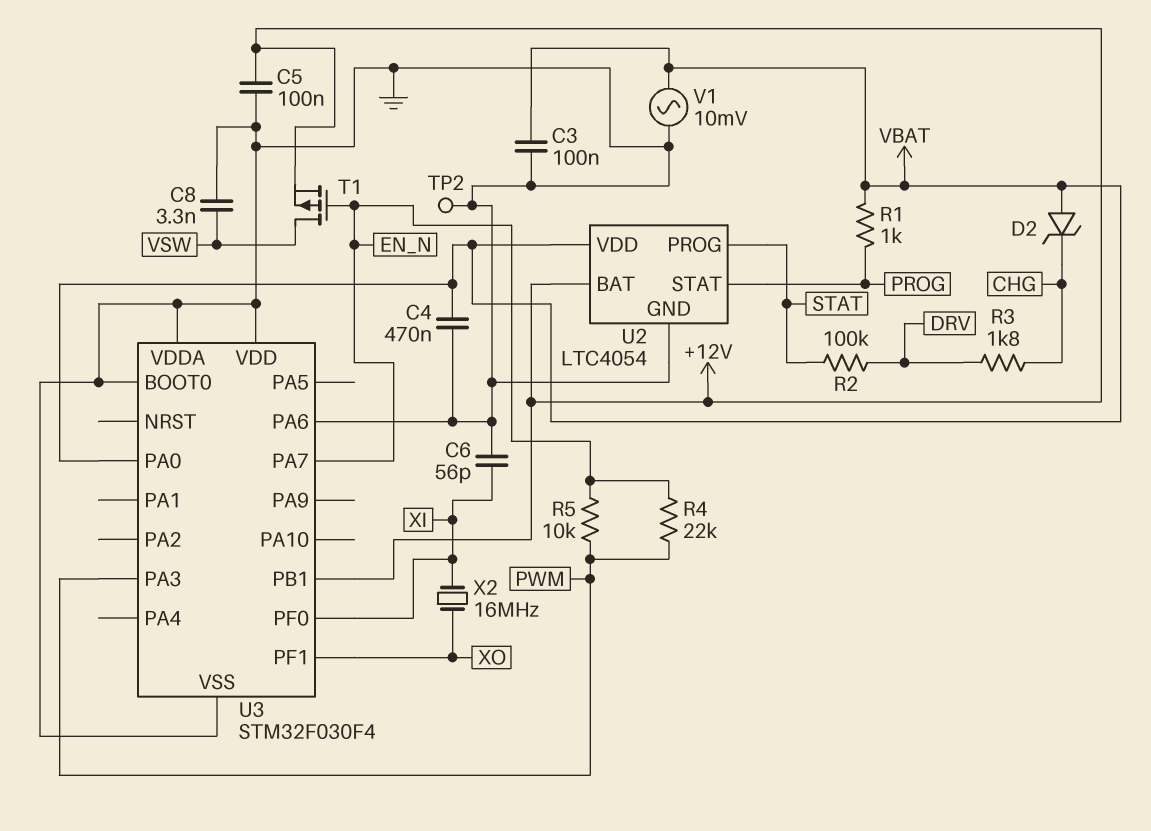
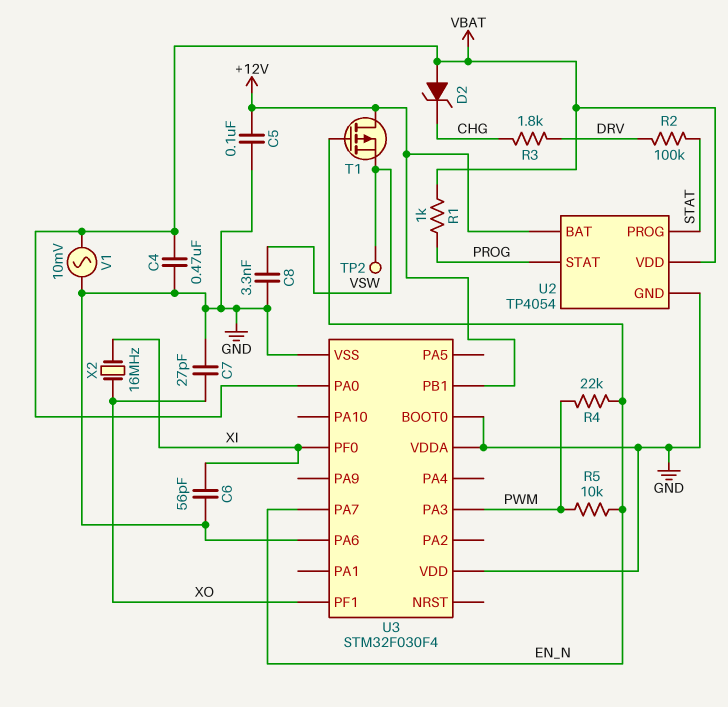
C3: 100nF (GND, VBAT) -> none
C7: none -> 27pF (GND, XO)
T1: PMOS (G EN_N, D VSW, S +12V) -> PMOS (G EN_N, D +12V, S VSW)
TP2: test point (GND) -> test point (VSW)
U2: LTC4054 -> TP4054

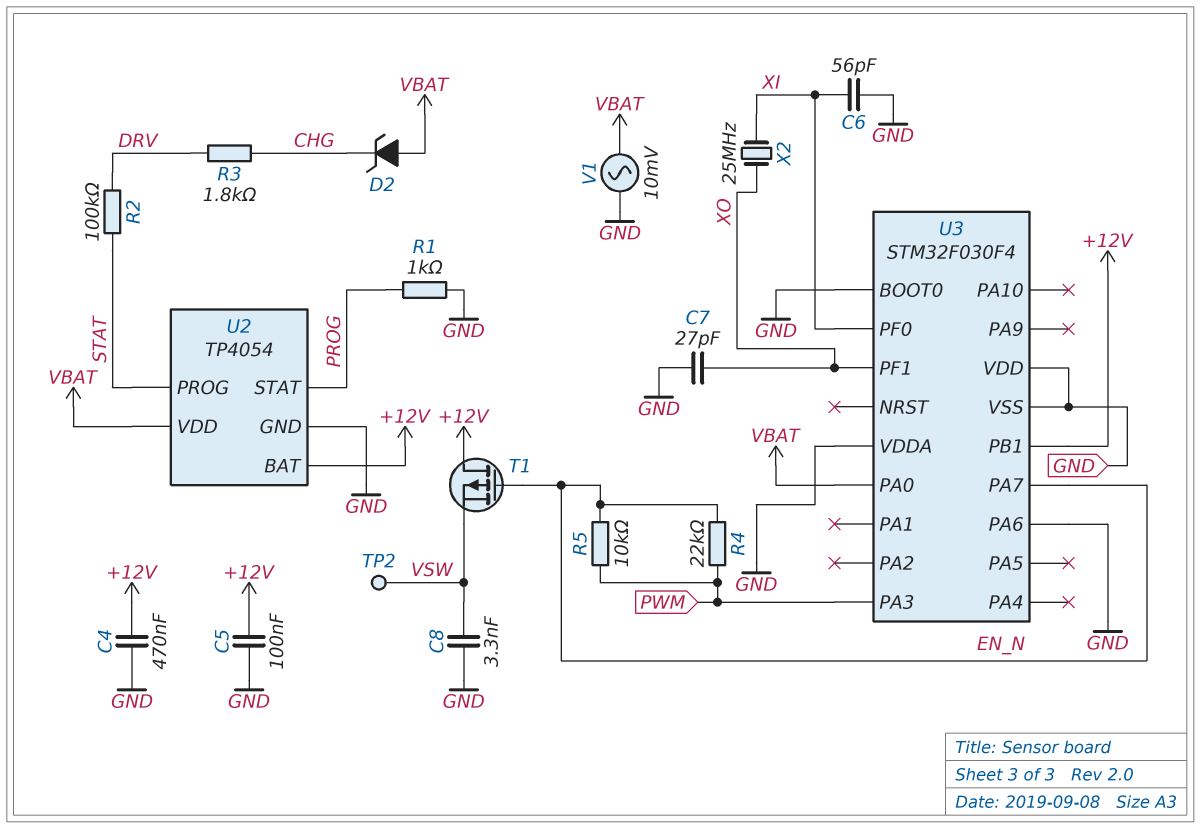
C4: 470nF (GND, VBAT) -> 470nF (+12V, GND)
R1: 1k (PROG, VBAT) -> 1k (GND, PROG)
X2: 16MHz (XI, XO) -> 25MHz (XI, XO)

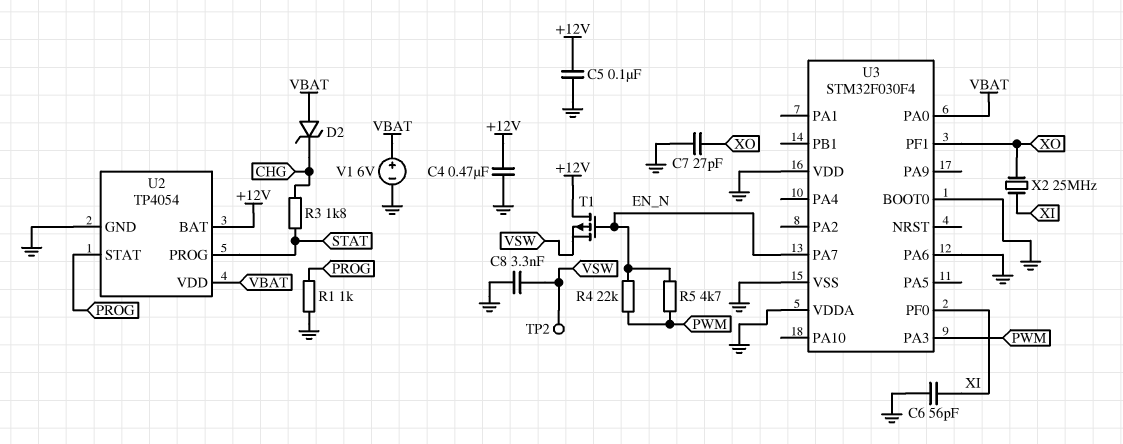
R2: 100k (DRV, STAT) -> none
R3: 1.8k (CHG, DRV) -> 1.8k (CHG, STAT)
R5: 10k (EN_N, PWM) -> 4.7k (EN_N, PWM)
U3 pin PB1: +12V -> none
V1: AC 10mV (GND, VBAT) -> 6V (plus VBAT, minus GND)

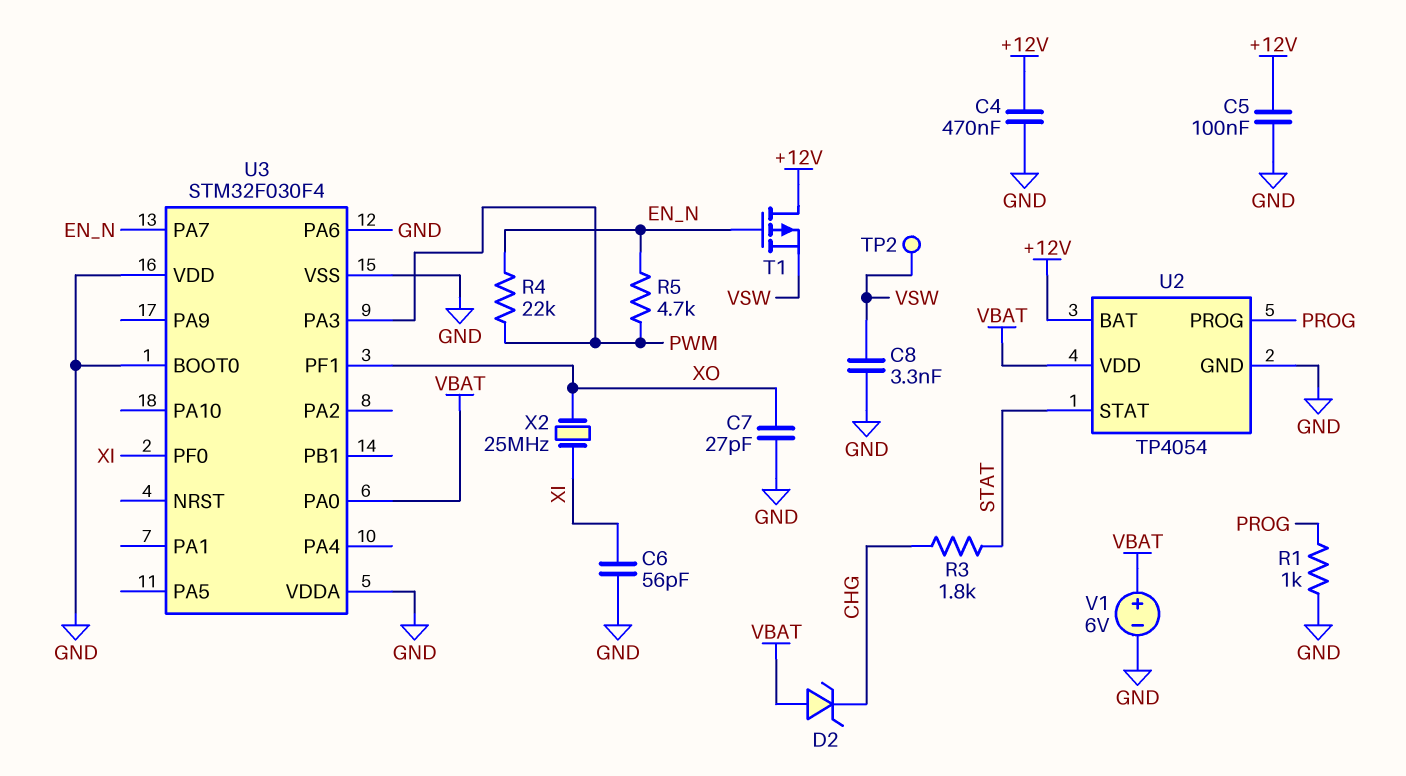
U2 pin PROG: STAT -> PROG
U2 pin STAT: PROG -> STAT

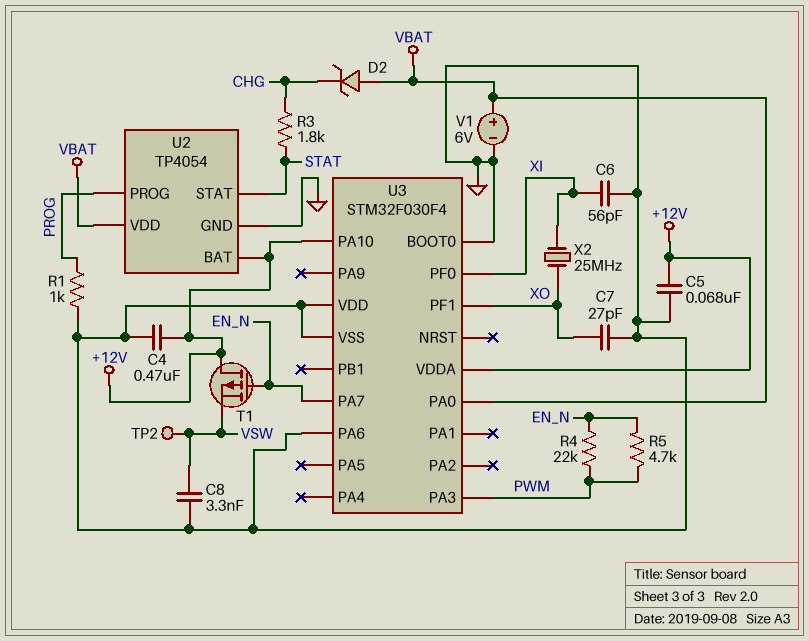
C5: 100nF (+12V, GND) -> 68nF (+12V, GND)
U3 pin PA10: none -> +12V
U3 pin VDDA: GND -> +12V

